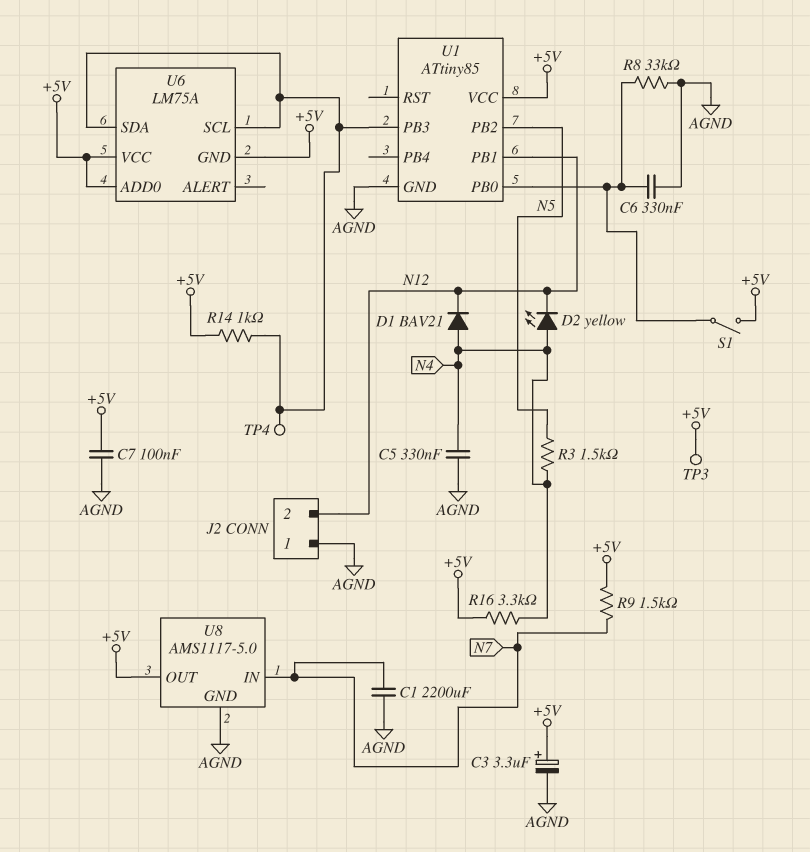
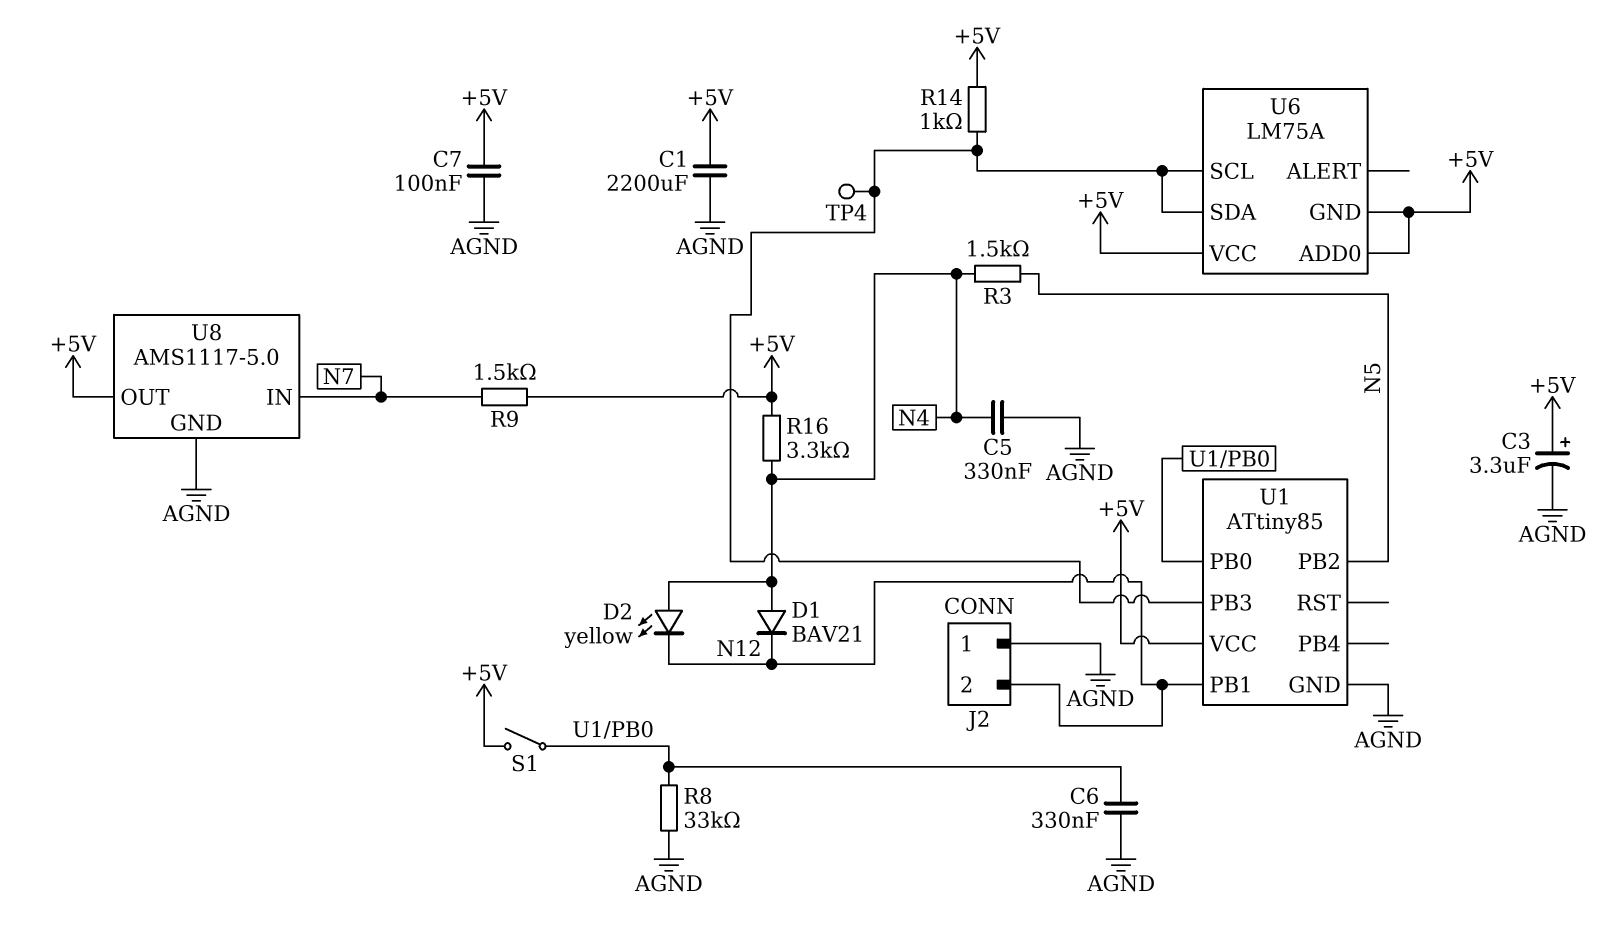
C1: 2200uF (AGND, N7) -> 2200uF (+5V, AGND)
TP3: test point (+5V) -> none

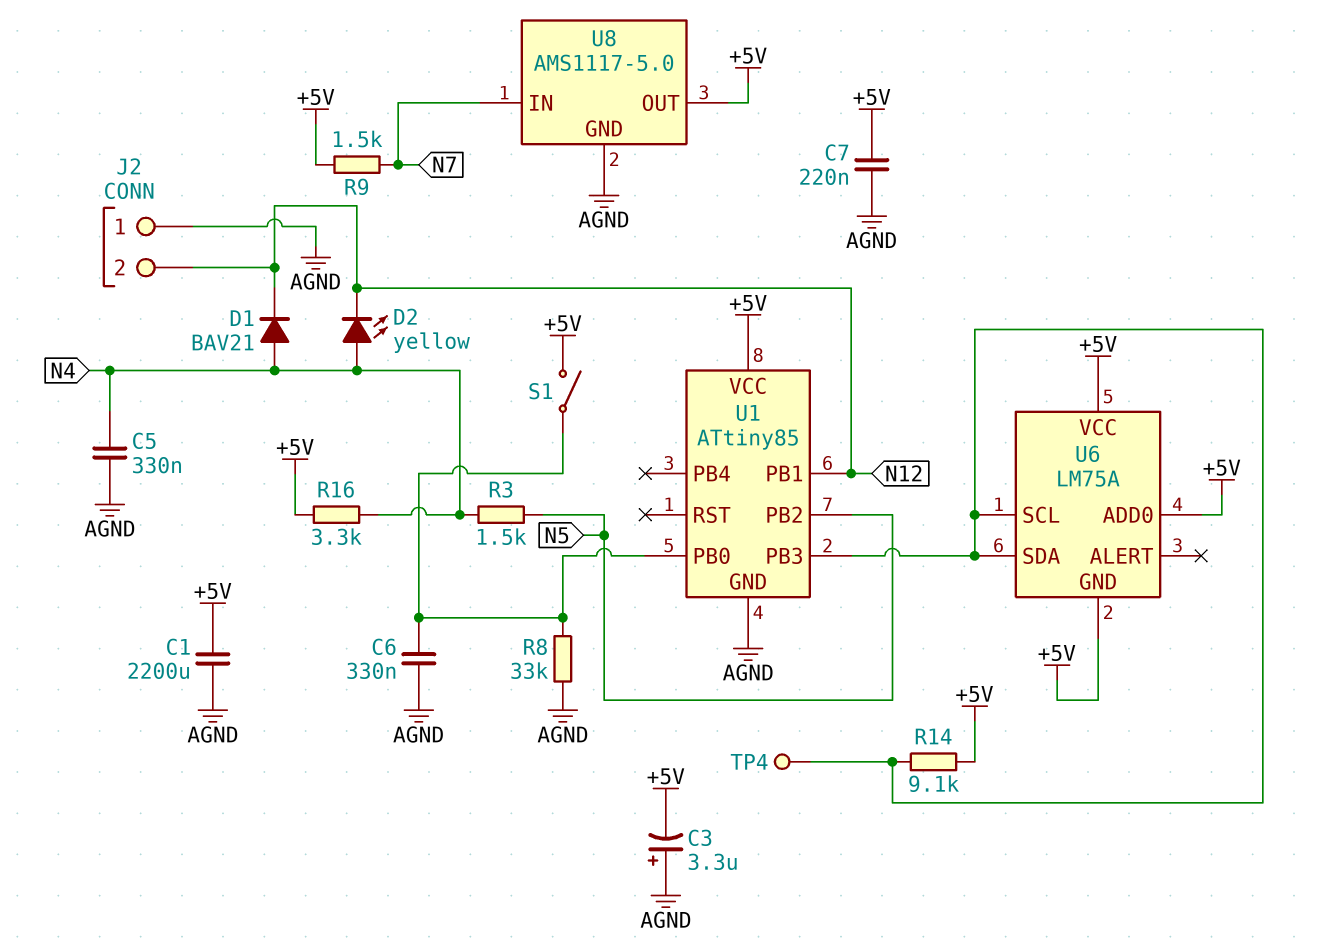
C3: 3.3uF (plus +5V, minus AGND) -> 3.3uF (plus AGND, minus +5V)
C7: 100nF (+5V, AGND) -> 220nF (+5V, AGND)
R14: 1k (+5V, U1/PB3) -> 9.1k (+5V, U1/PB3)

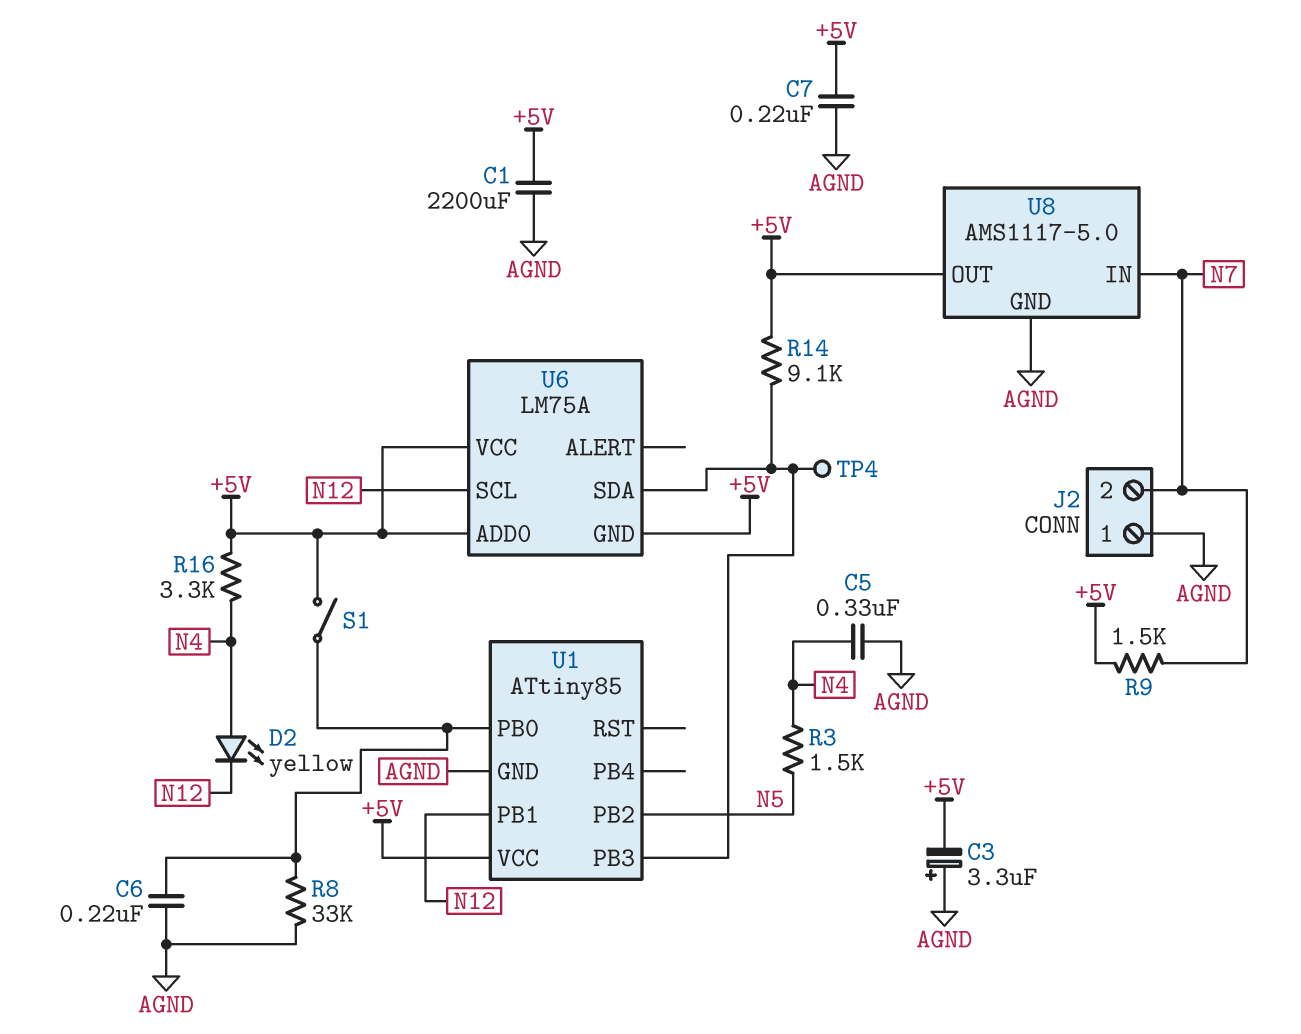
C6: 330nF (AGND, U1/PB0) -> 220nF (AGND, U1/PB0)
D1: diode BAV21 (A N4, K N12) -> none
J2 pin 2: N12 -> N7
U6 pin SCL: U1/PB3 -> N12

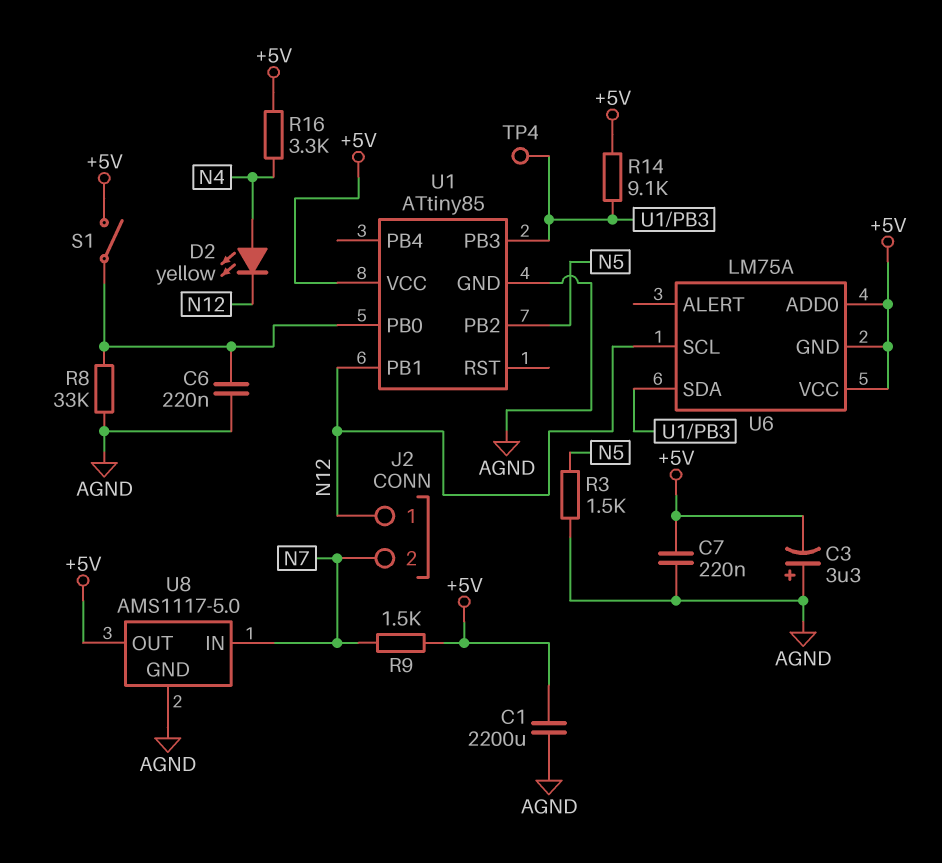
C5: 330nF (AGND, N4) -> none
J2 pin 1: AGND -> N12
R3: 1.5k (N4, N5) -> 1.5k (AGND, N5)

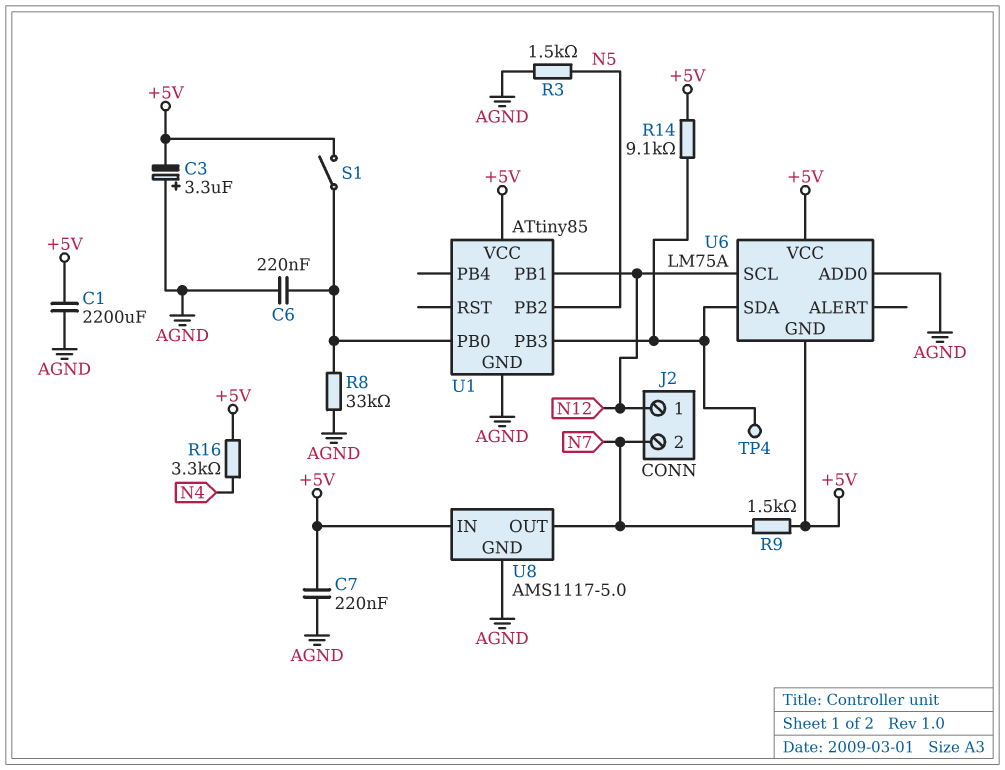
D2: LED yellow (A N4, K N12) -> none
U6 pin ADD0: +5V -> AGND
U8 pin IN: N7 -> +5V
U8 pin OUT: +5V -> N7

